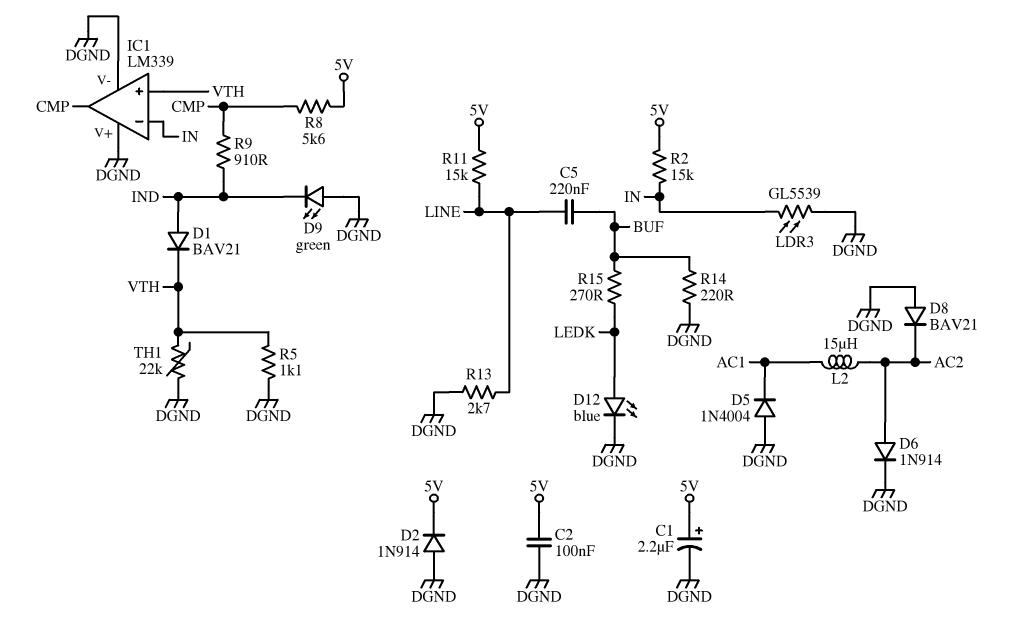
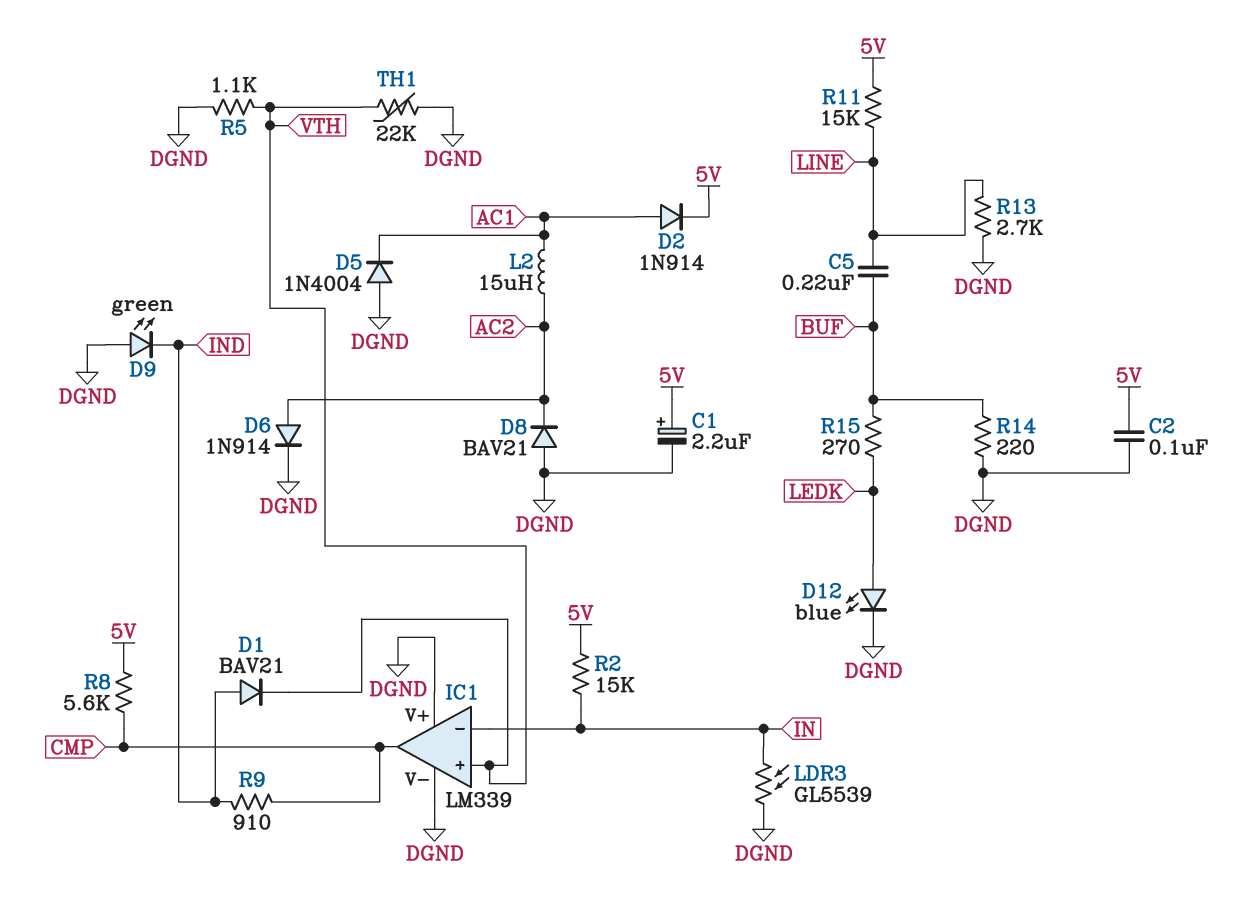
D2: diode 1N914 (A DGND, K 5V) -> diode 1N914 (A AC1, K 5V)

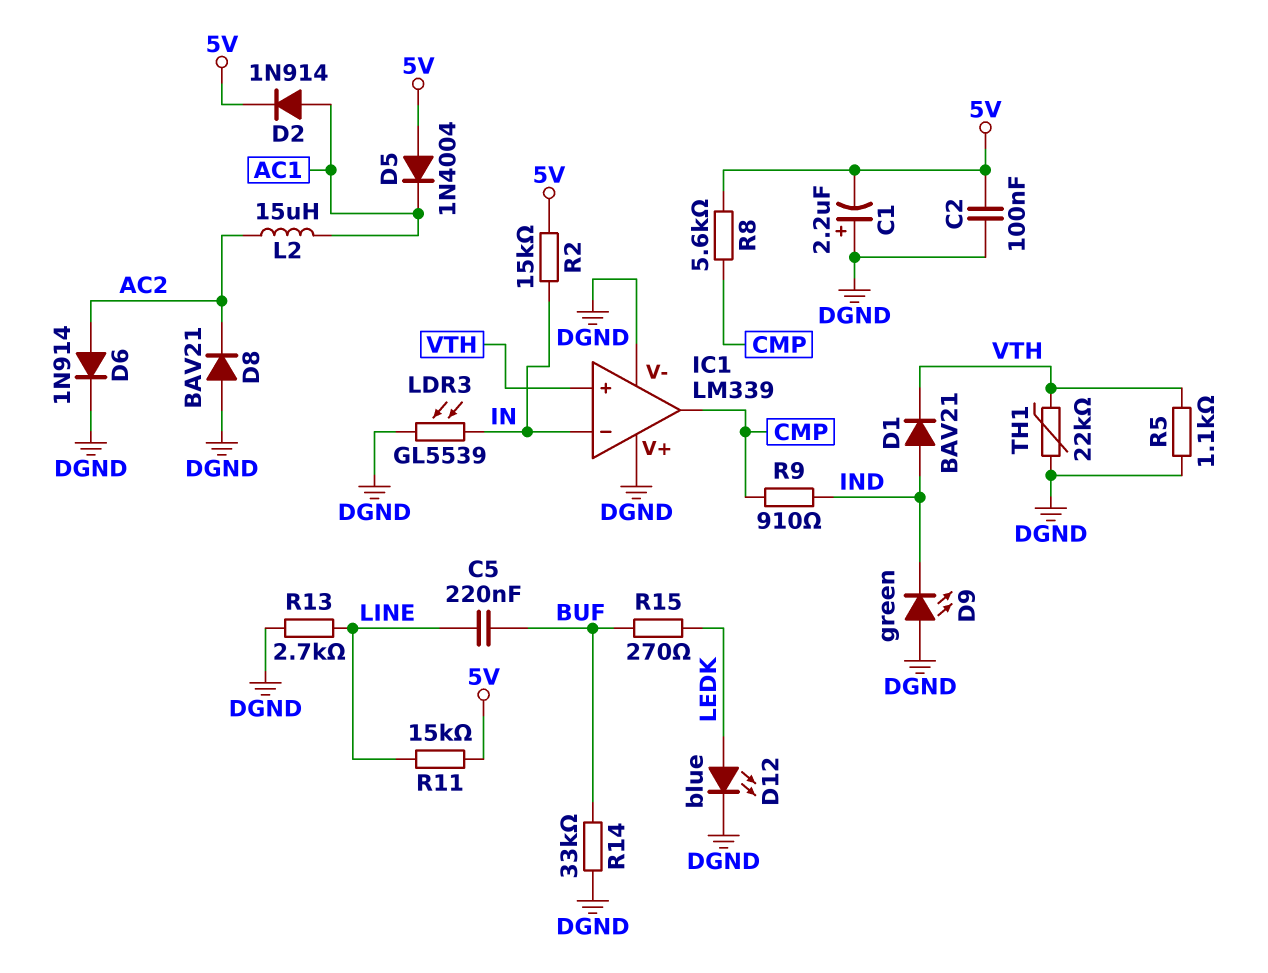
C1: 2.2uF (plus 5V, minus DGND) -> 2.2uF (plus DGND, minus 5V)
D5: diode 1N4004 (A DGND, K AC1) -> diode 1N4004 (A 5V, K AC1)
R14: 220 (BUF, DGND) -> 33k (BUF, DGND)

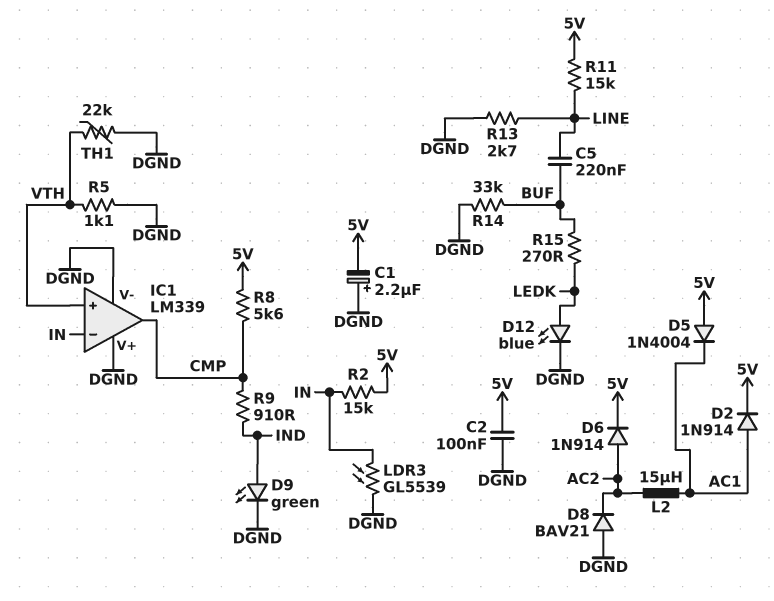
D1: diode BAV21 (A IND, K VTH) -> none
D6: diode 1N914 (A AC2, K DGND) -> diode 1N914 (A AC2, K 5V)
D9: LED green (A DGND, K IND) -> LED green (A IND, K DGND)

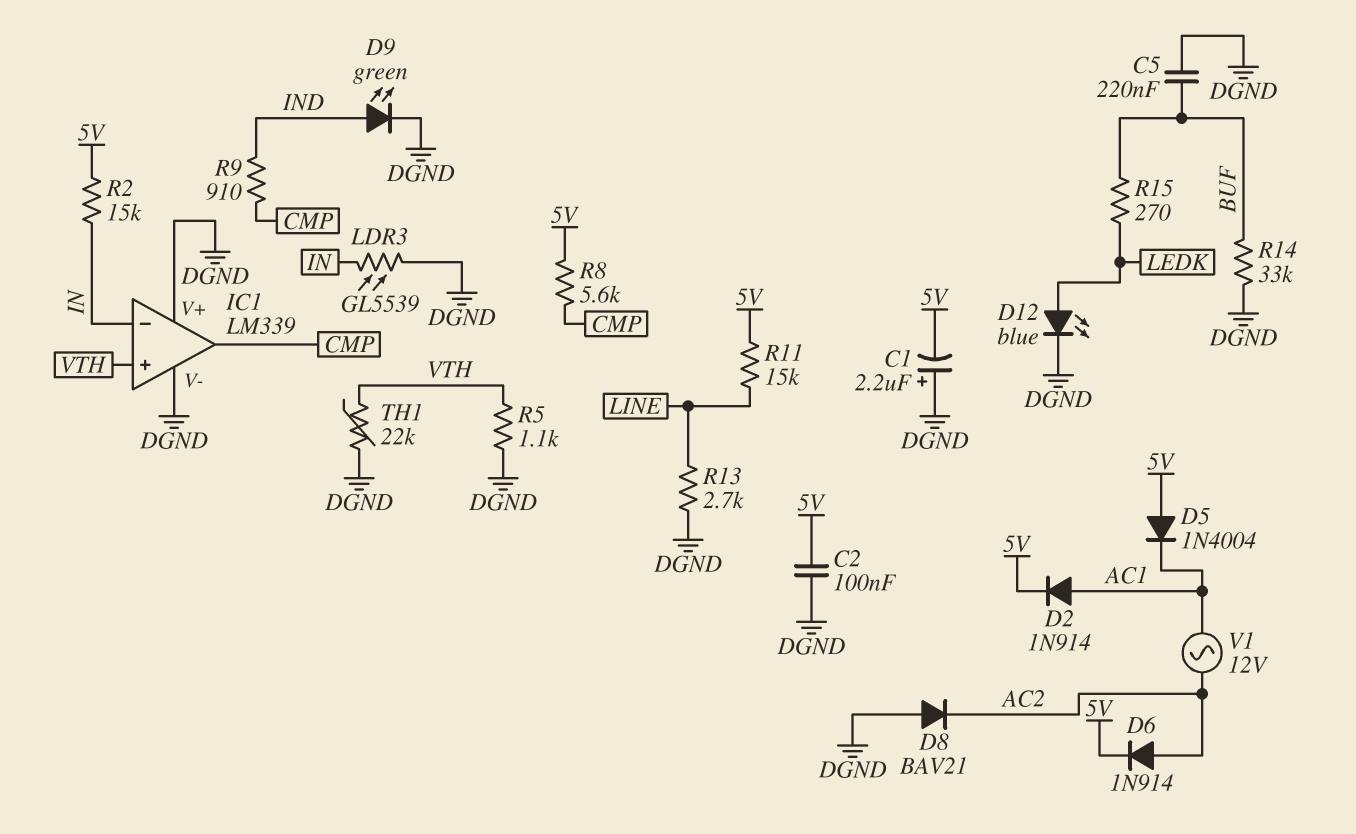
C5: 220nF (BUF, LINE) -> 220nF (BUF, DGND)
L2: 15uH (AC1, AC2) -> none
V1: none -> AC 12V (AC1, AC2)

